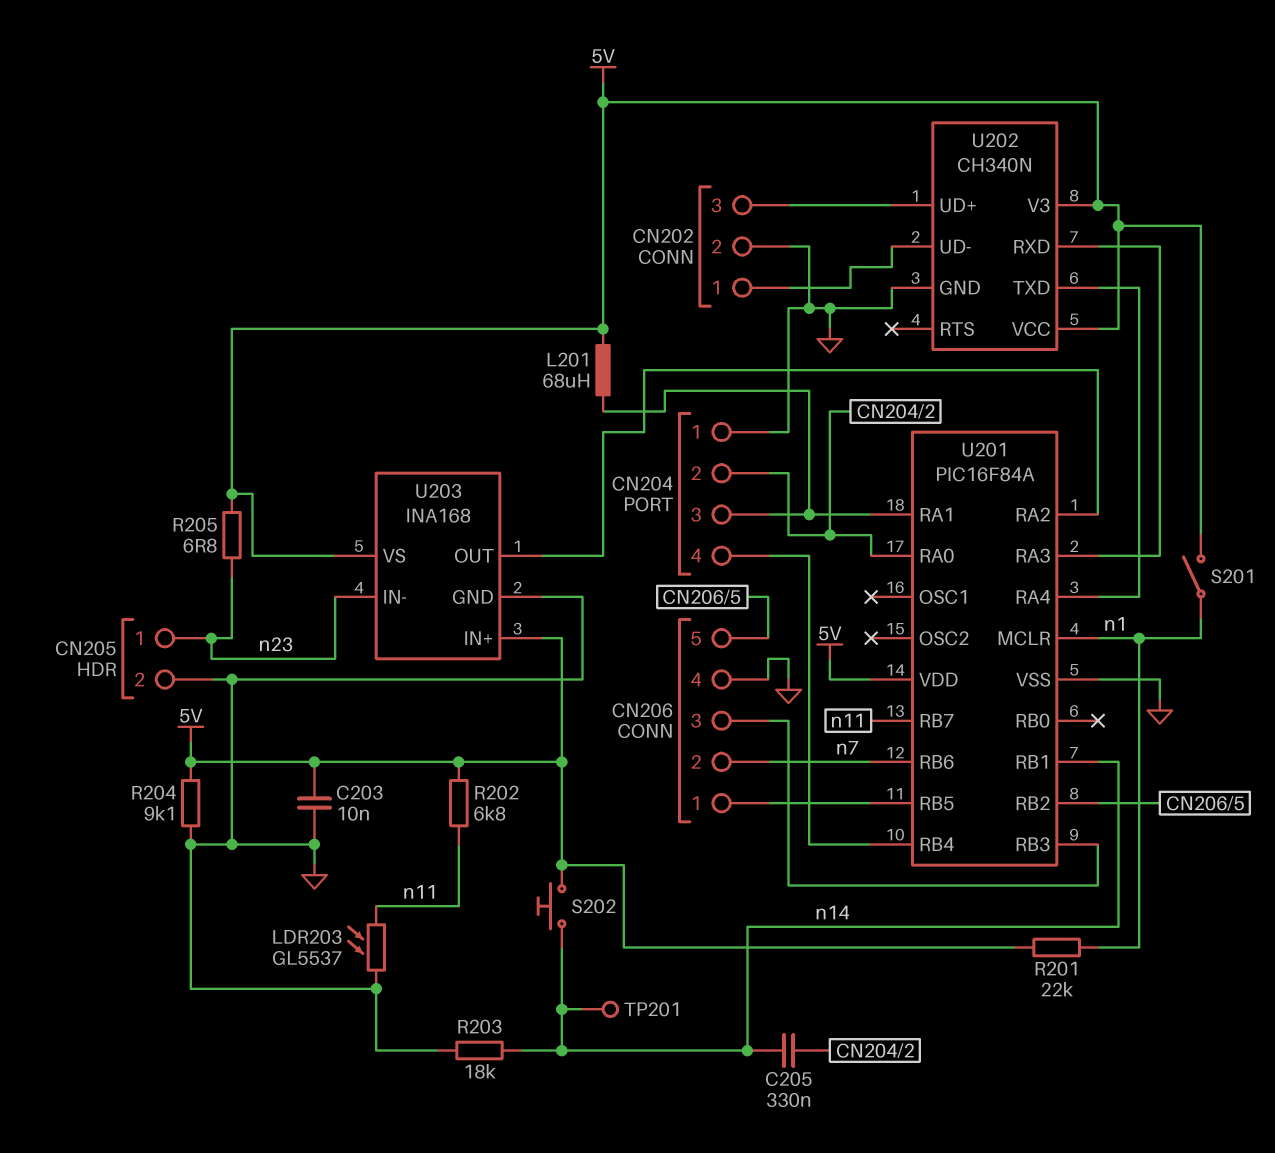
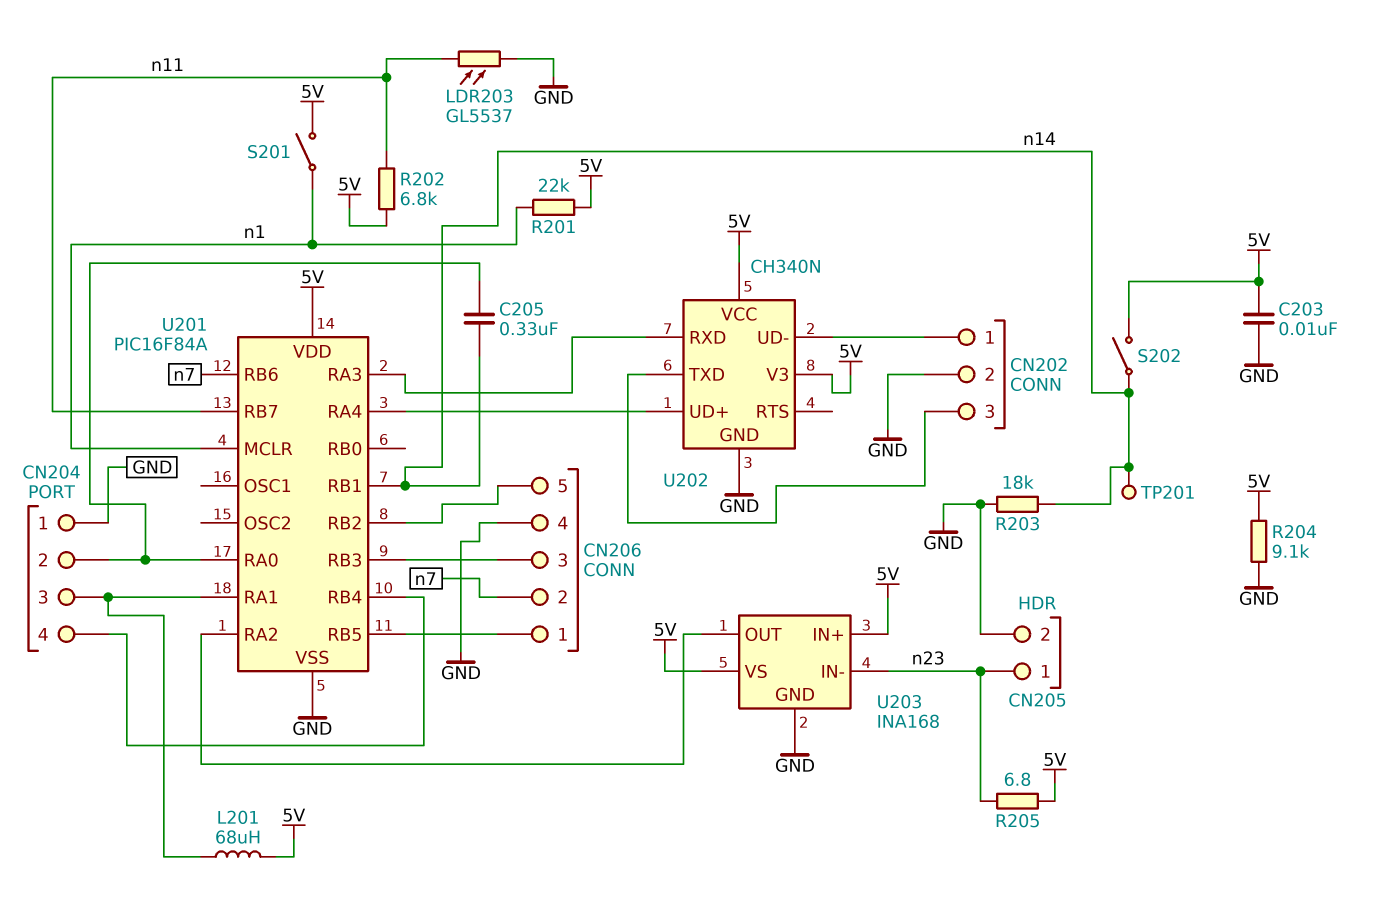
S202: button (5V, n14) -> switch (5V, n14)
U202 pin TXD: U201/RA4 -> CN202/3
U202 pin UD+: CN202/3 -> U201/RA4

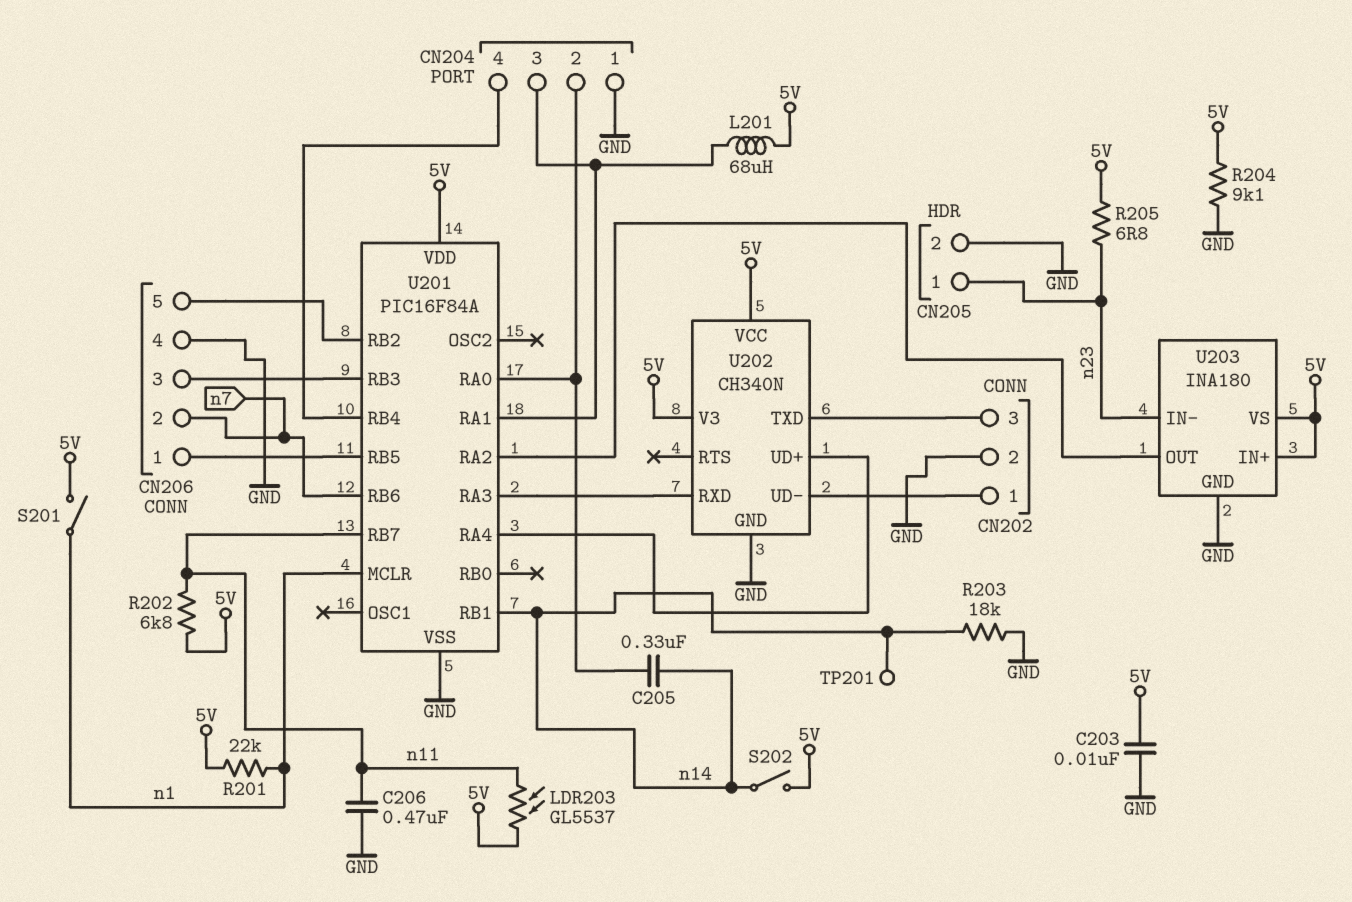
C206: none -> 470nF (GND, n11)
LDR203: GL5537 (GND, n11) -> GL5537 (5V, n11)
U203: INA168 -> INA180

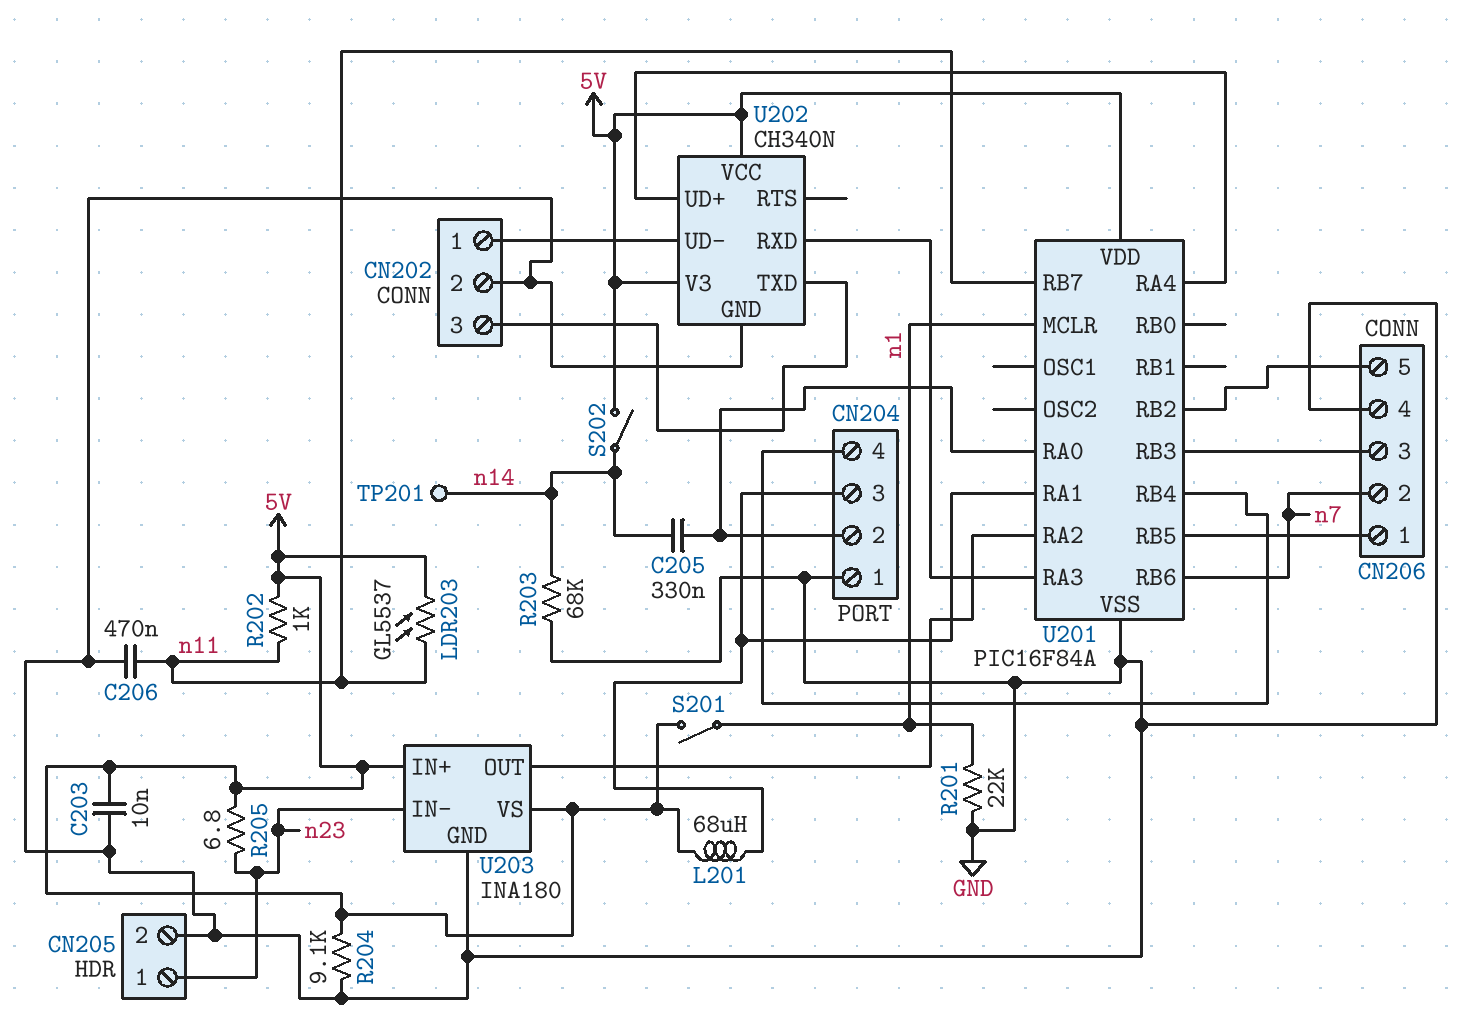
R201: 22k (5V, n1) -> 22k (GND, n1)
R202: 6.8k (5V, n11) -> 1k (5V, n11)
R203: 18k (GND, n14) -> 68k (GND, n14)
U201 pin RB1: n14 -> none

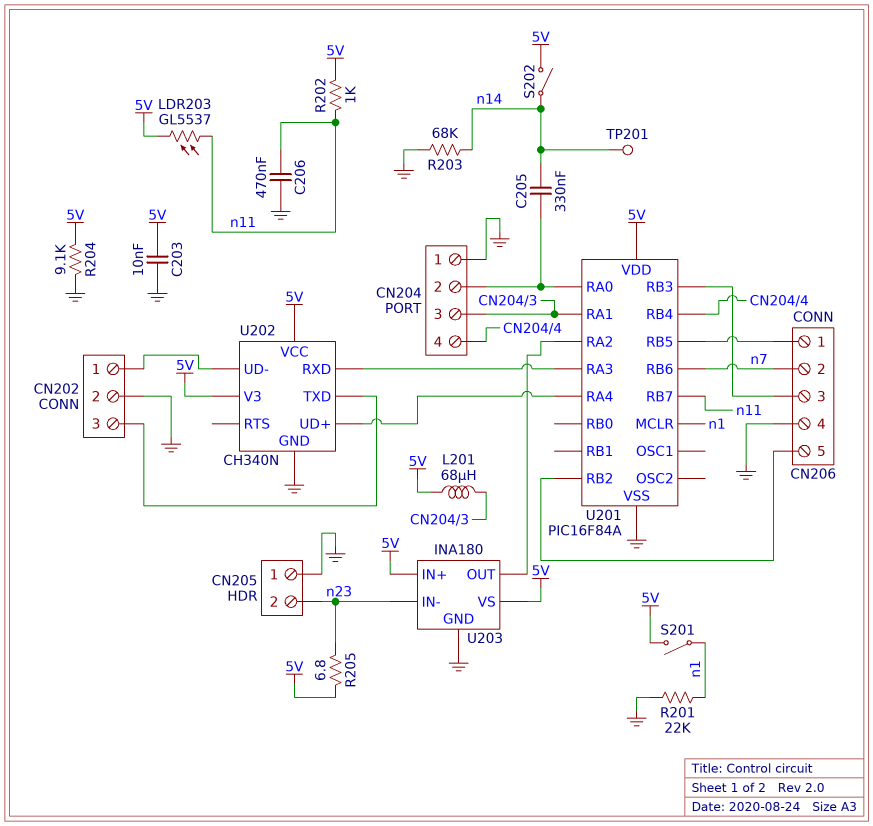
CN205 pin 1: n23 -> GND
CN205 pin 2: GND -> n23

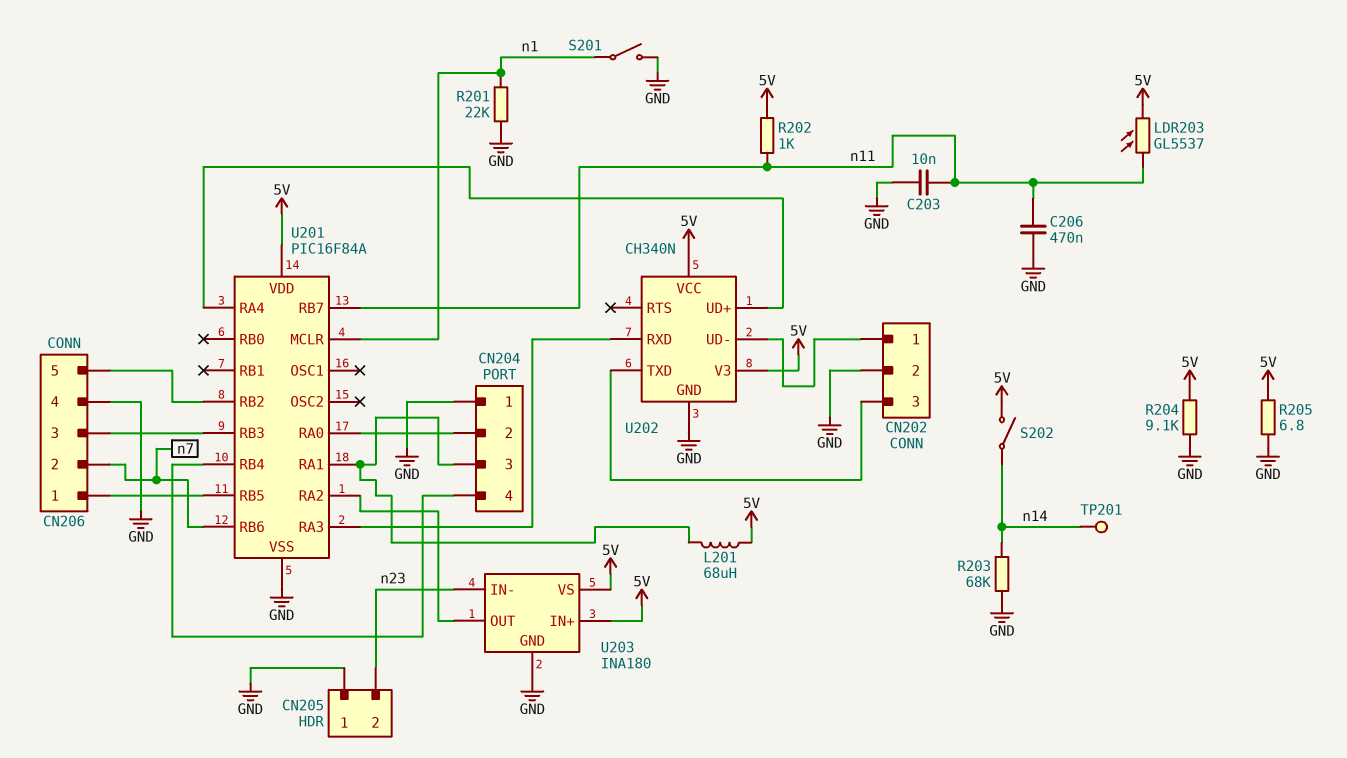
C203: 10nF (5V, GND) -> 10nF (GND, n11)
C205: 330nF (CN204/2, n14) -> none
R205: 6.8 (5V, n23) -> 6.8 (5V, GND)
S201: switch (5V, n1) -> switch (GND, n1)

